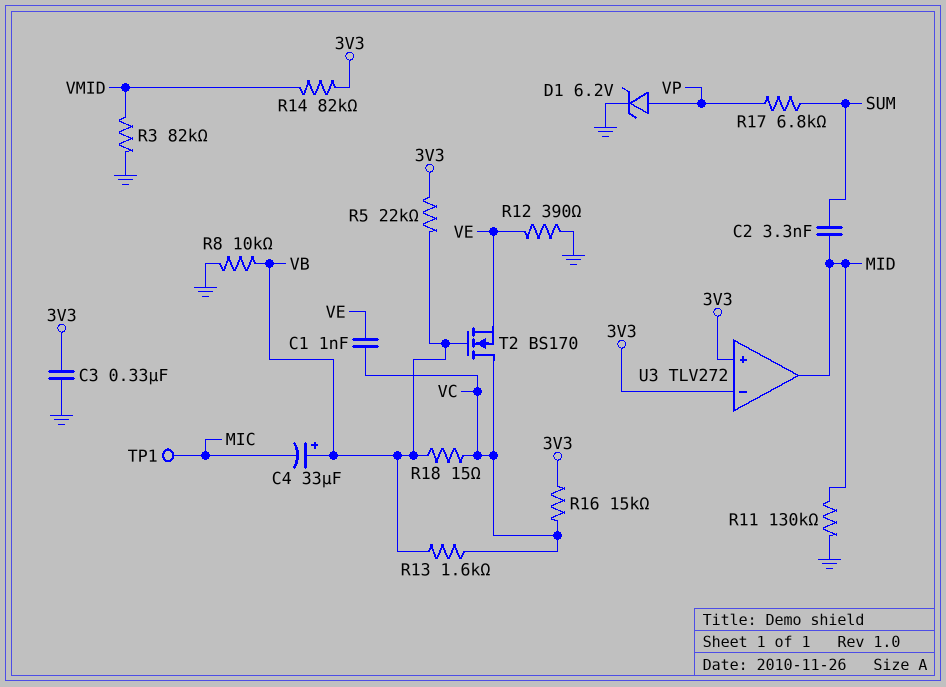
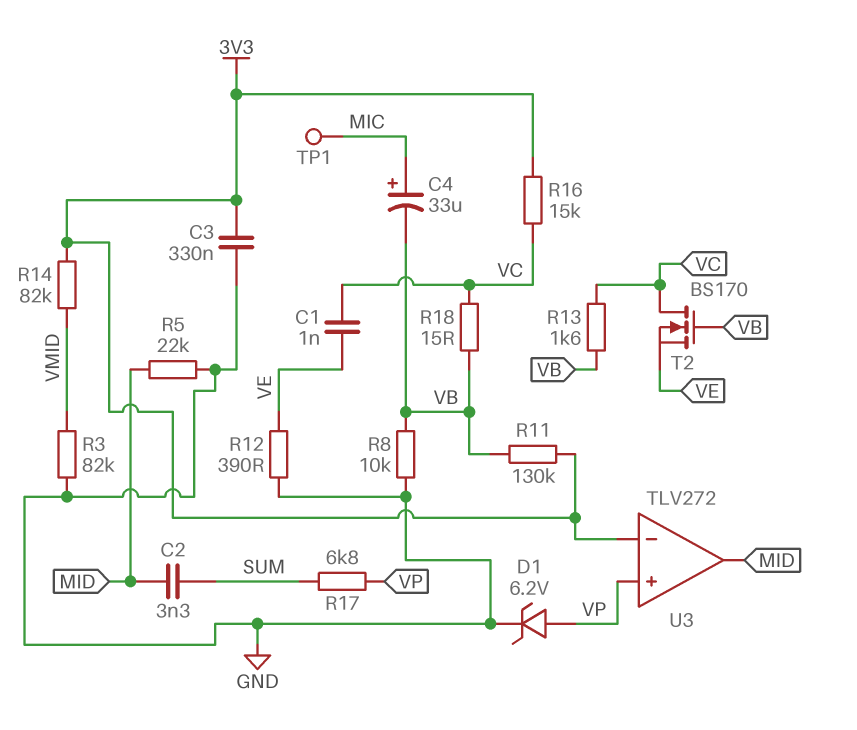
C4: 33uF (plus VB, minus MIC) -> 33uF (plus MIC, minus VB)
R5: 22k (3V3, VB) -> 22k (GND, MID)
R11: 130k (GND, MID) -> 130k (3V3, VB)
U3 pin in+: 3V3 -> VP

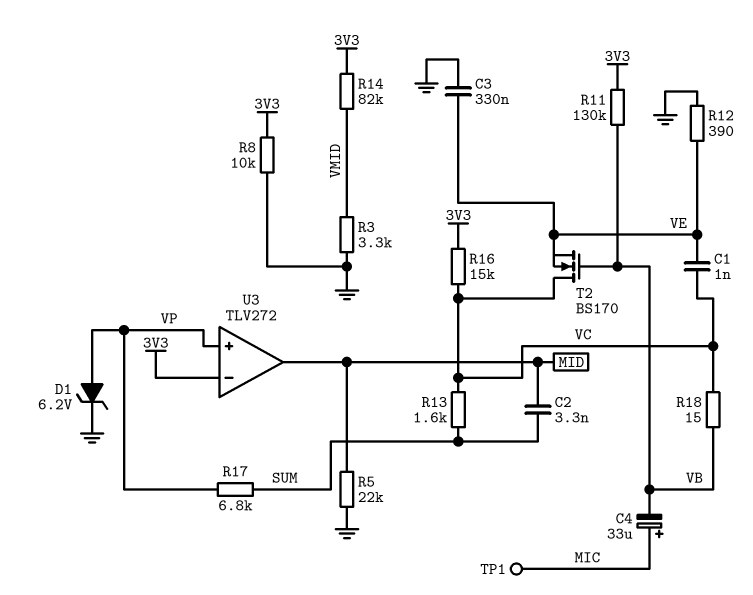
C3: 330nF (3V3, GND) -> 330nF (GND, VE)
R3: 82k (GND, VMID) -> 3.3k (GND, VMID)
R8: 10k (GND, VB) -> 10k (3V3, GND)
R13: 1.6k (VB, VC) -> 1.6k (SUM, VC)

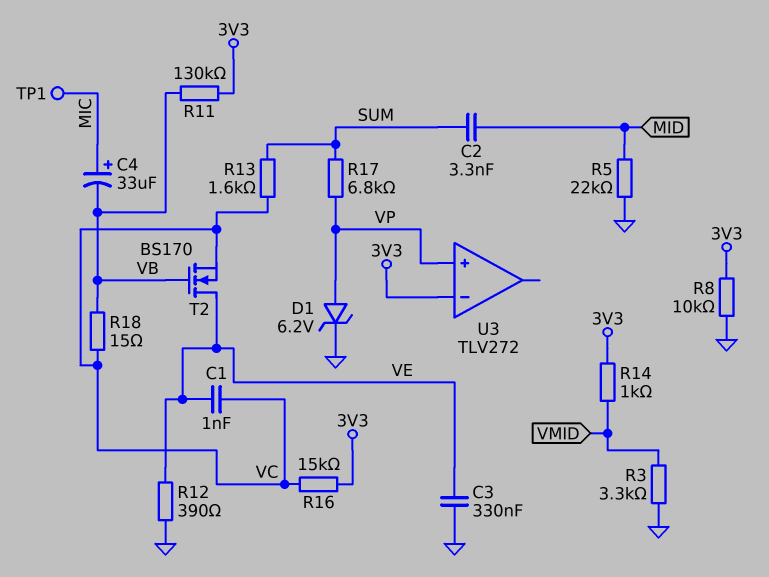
R14: 82k (3V3, VMID) -> 1k (3V3, VMID)
T2: NMOS BS170 (G VB, D VC, S VE) -> NMOS BS170 (G VB, D VE, S VC)
U3 pin out: MID -> none

